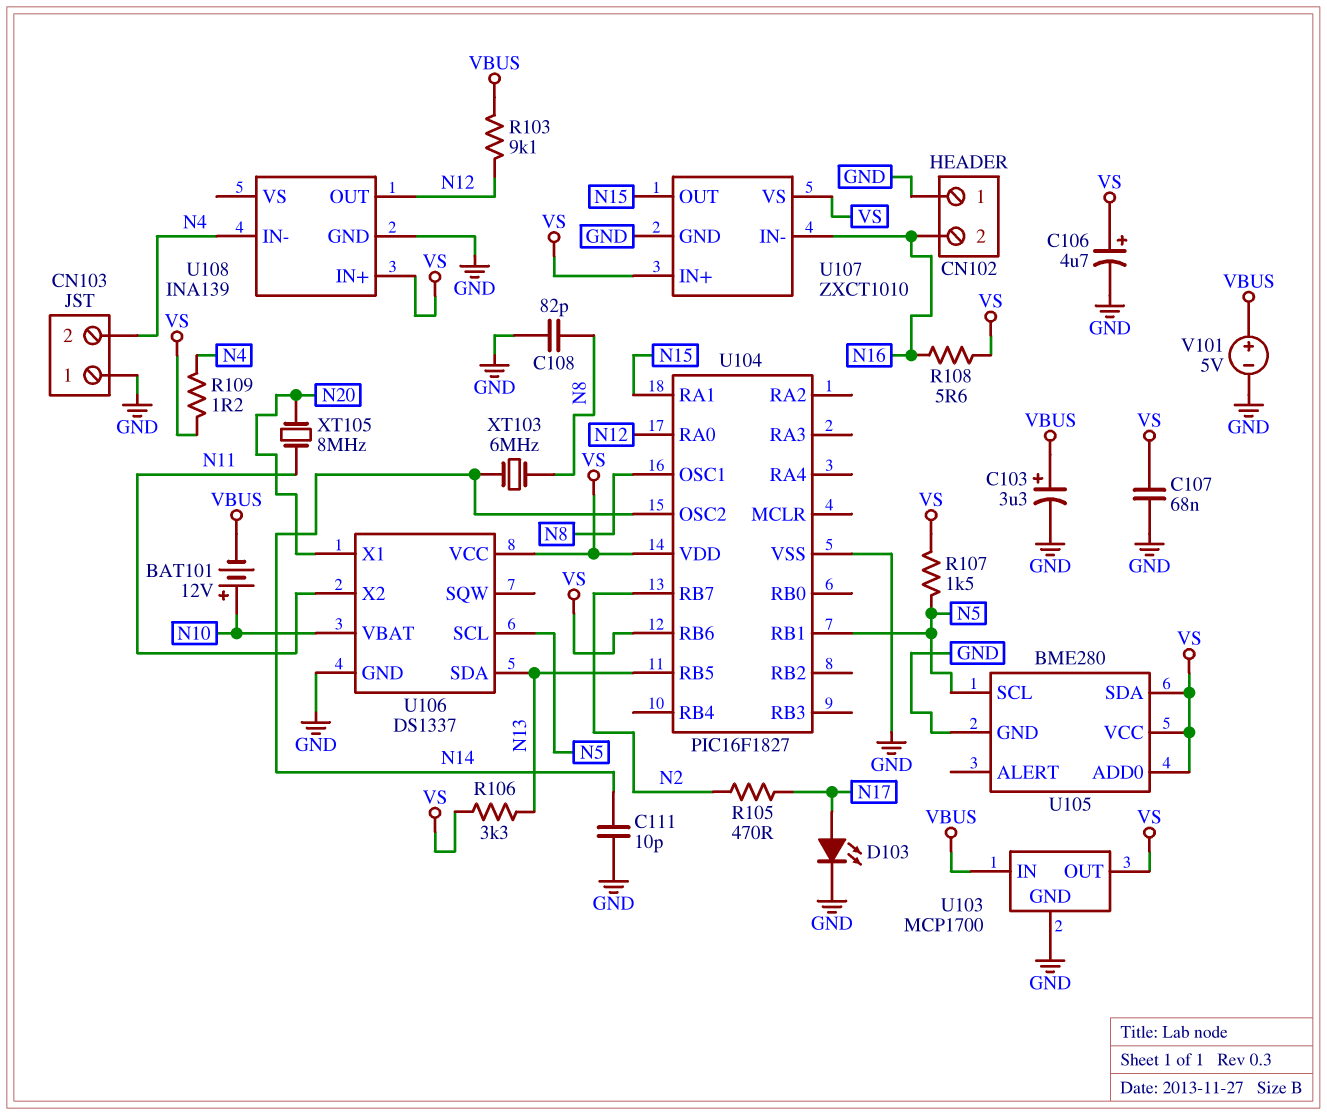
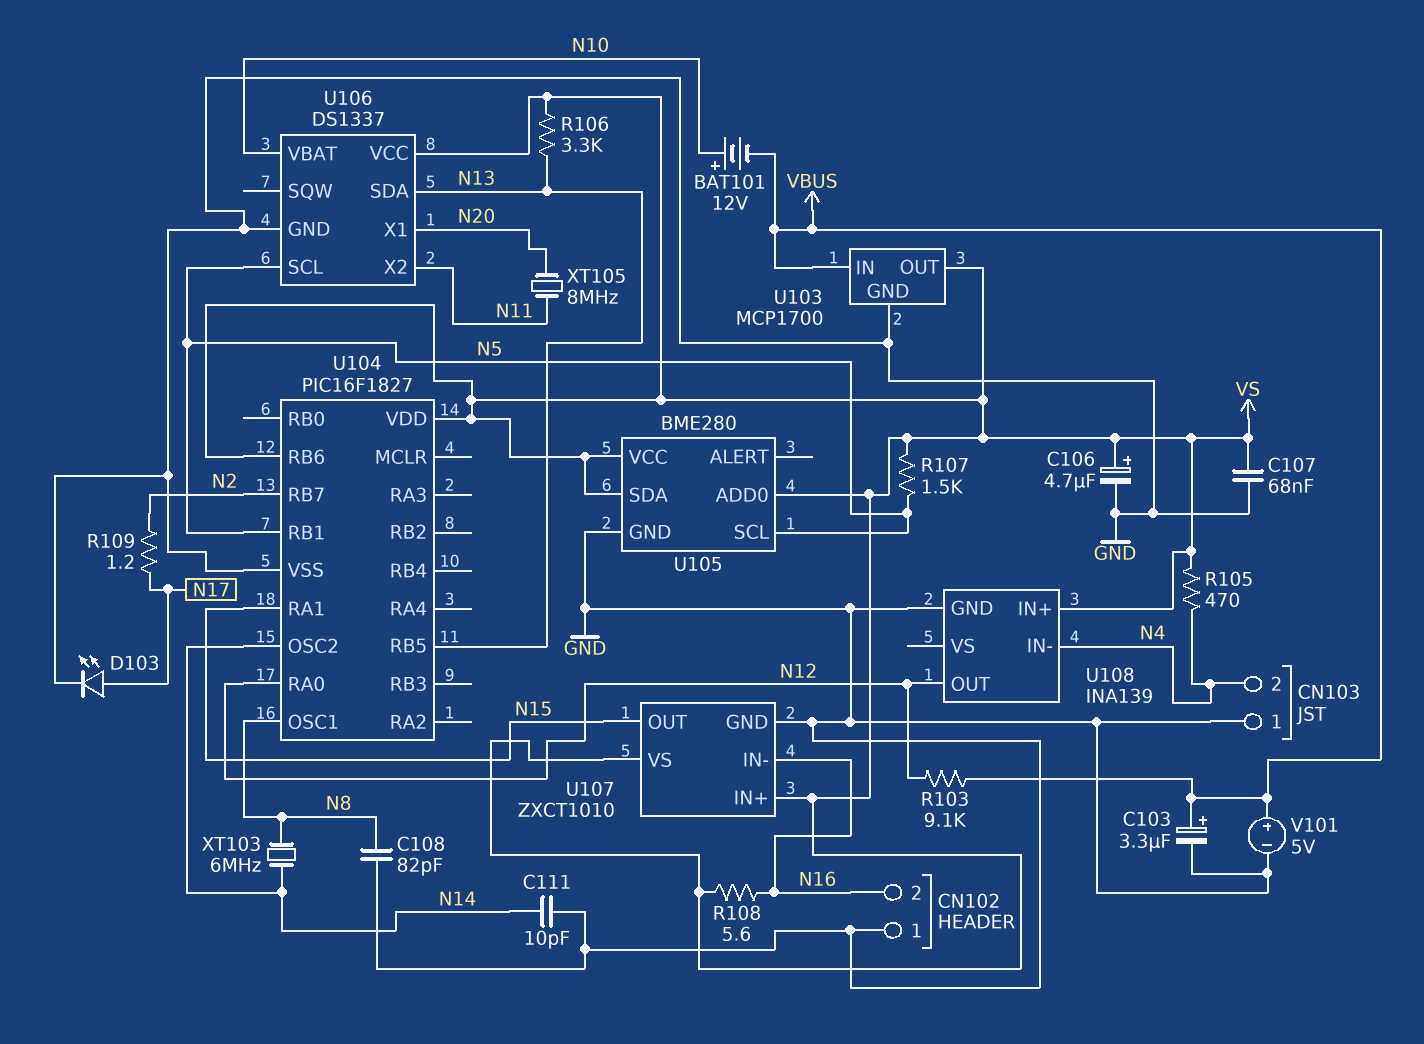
R105: 470 (N2, N17) -> 470 (N4, VS)
R109: 1.2 (N4, VS) -> 1.2 (N2, N17)

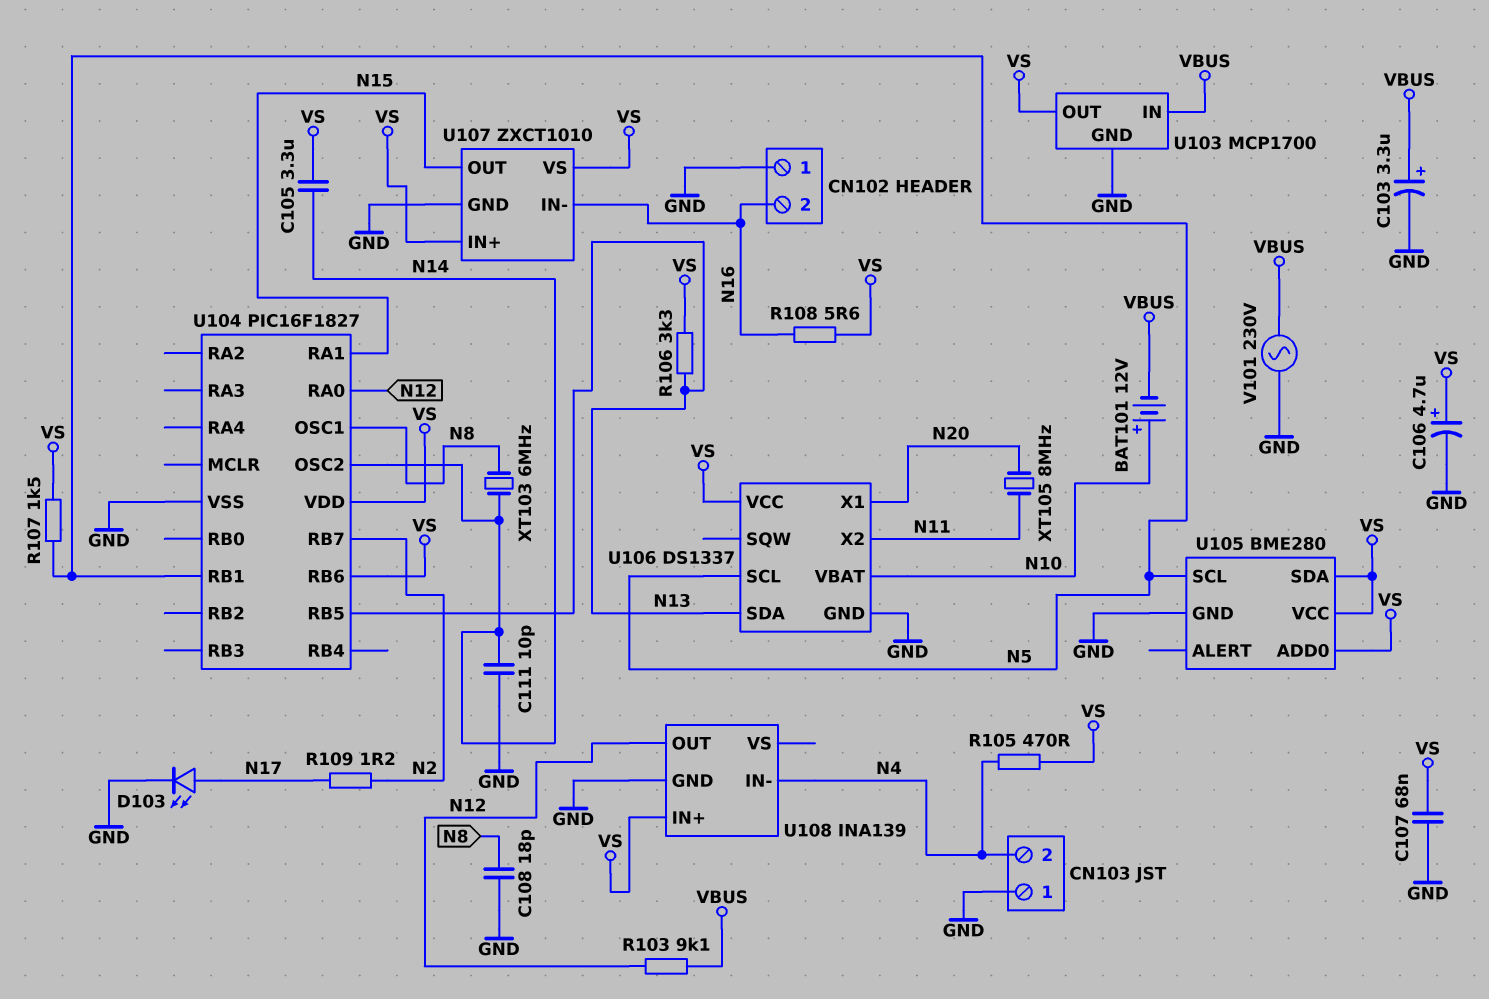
C105: none -> 3.3uF (N14, VS)
C108: 82pF (GND, N8) -> 18pF (GND, N8)
V101: 5V (plus VBUS, minus GND) -> AC 230V (GND, VBUS)

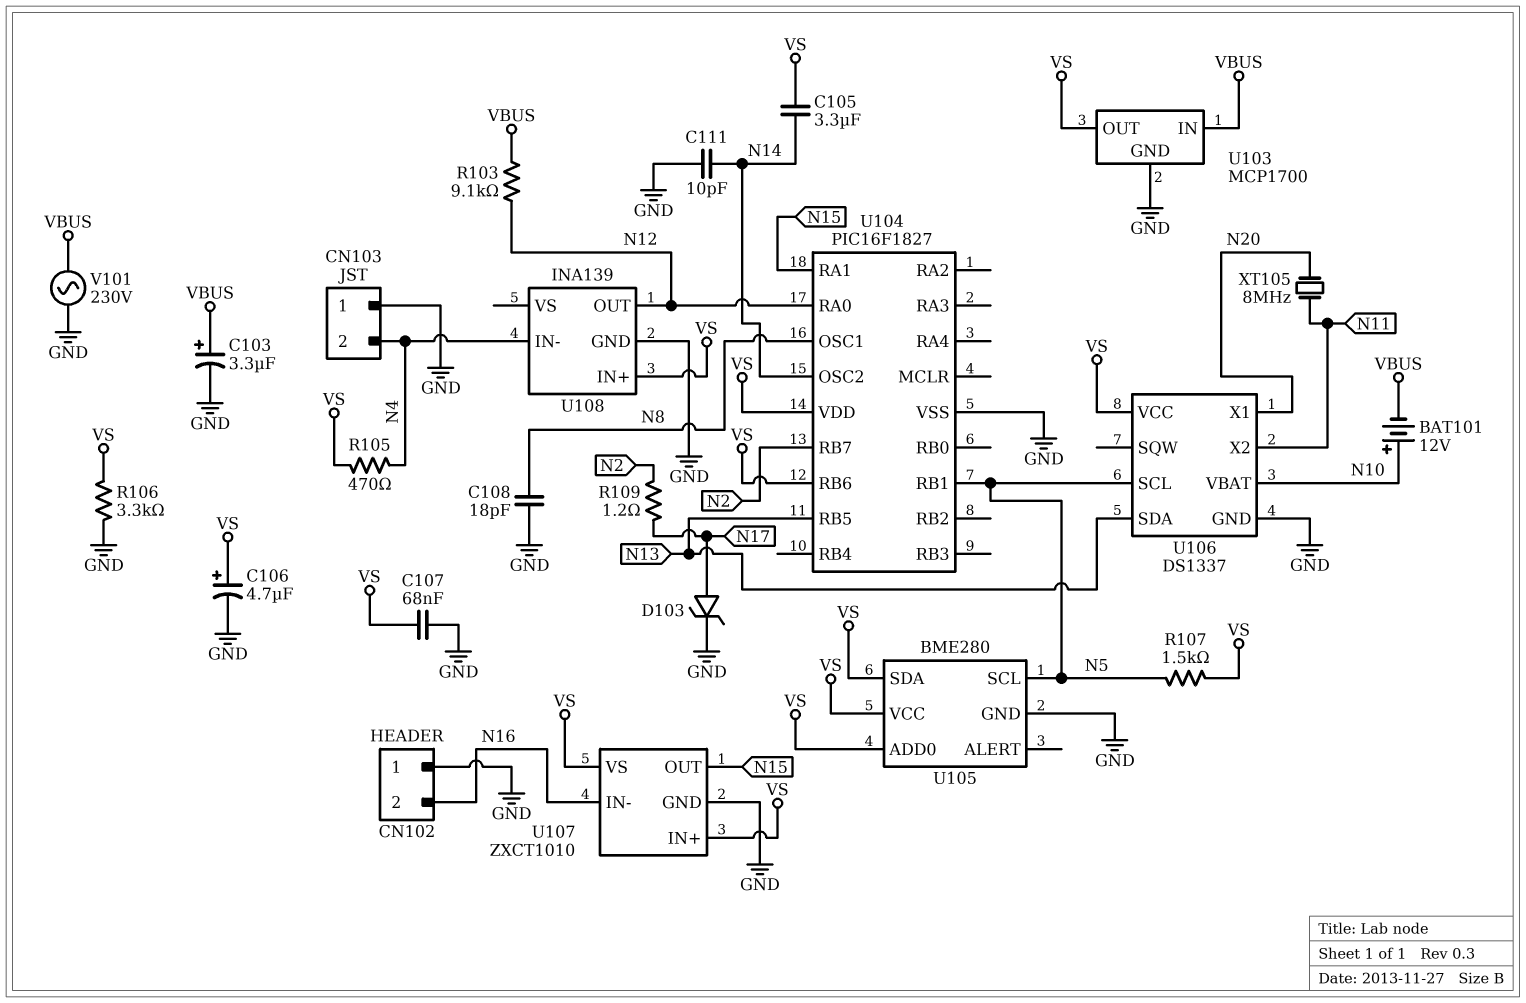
D103: LED (A N17, K GND) -> zener (A N17, K GND)
R106: 3.3k (N13, VS) -> 3.3k (GND, VS)
R108: 5.6 (N16, VS) -> none
XT103: 6MHz (N8, N14) -> none

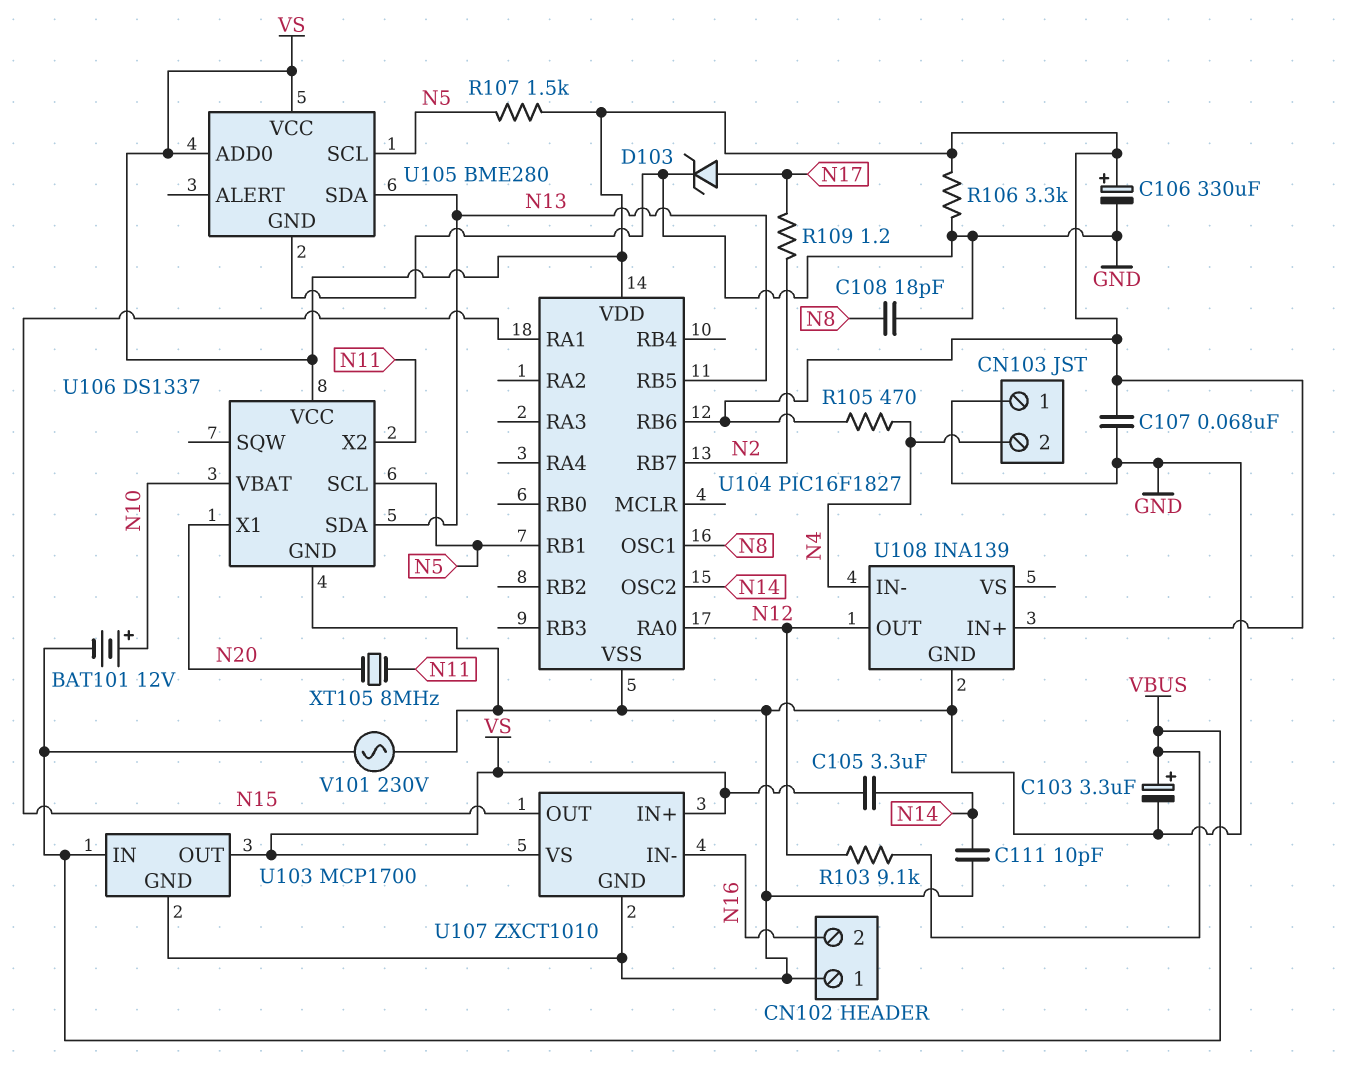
C106: 4.7uF (plus VS, minus GND) -> 330uF (plus VS, minus GND)
U105 pin SDA: VS -> N13

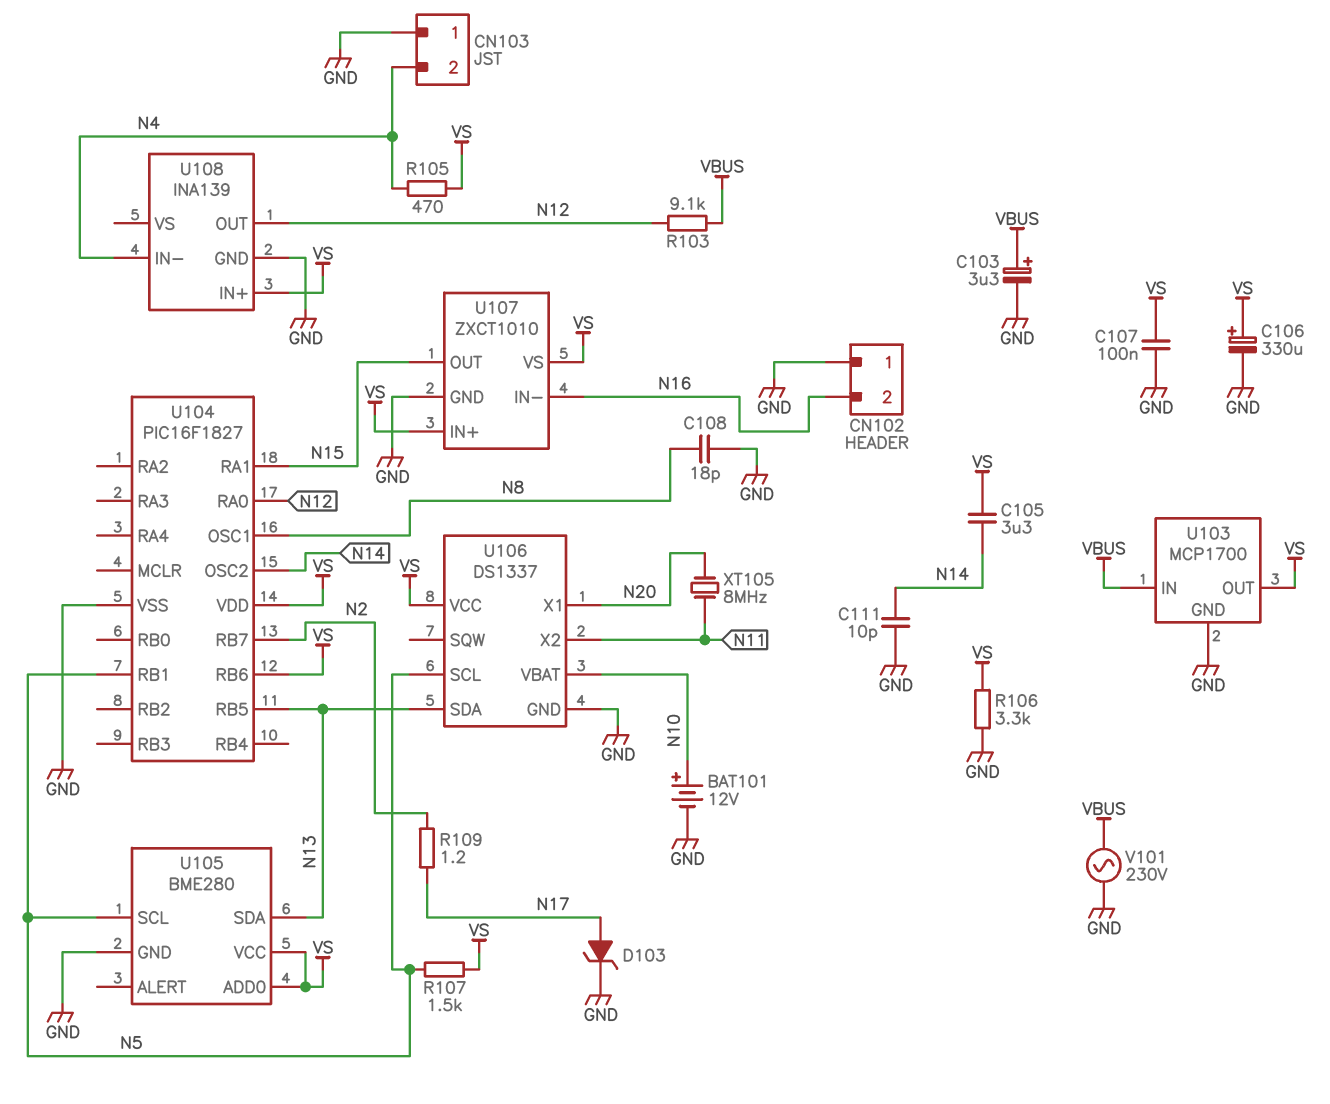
BAT101: 12V (plus N10, minus VBUS) -> 12V (plus N10, minus GND)
C107: 68nF (GND, VS) -> 100nF (GND, VS)

